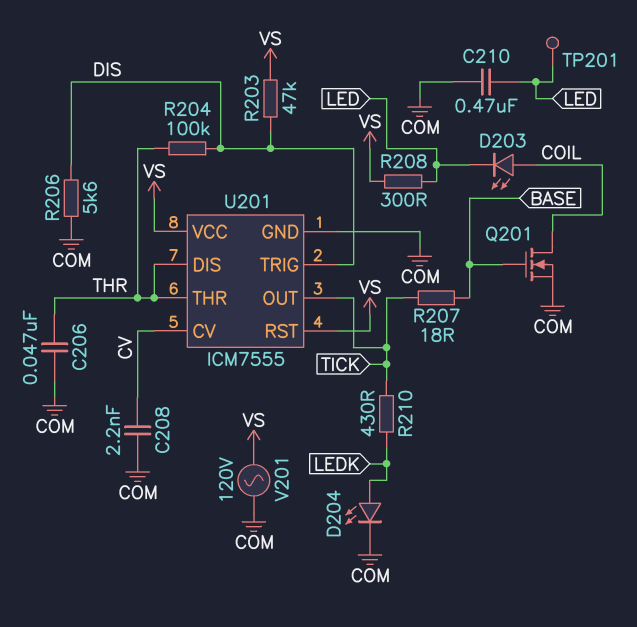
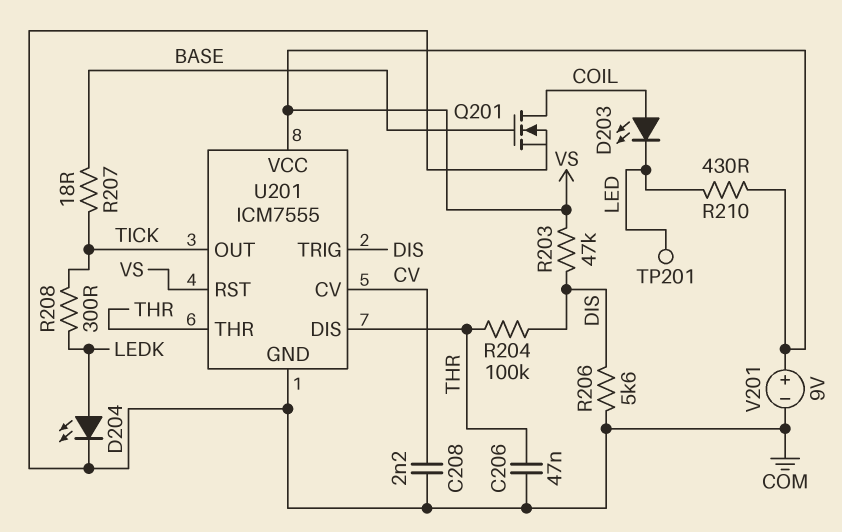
C210: 470nF (COM, LED) -> none
R208: 300 (LED, VS) -> 300 (LEDK, TICK)
R210: 430 (LEDK, TICK) -> 430 (LED, VS)
V201: AC 120V (COM, VS) -> 9V (plus VS, minus COM)

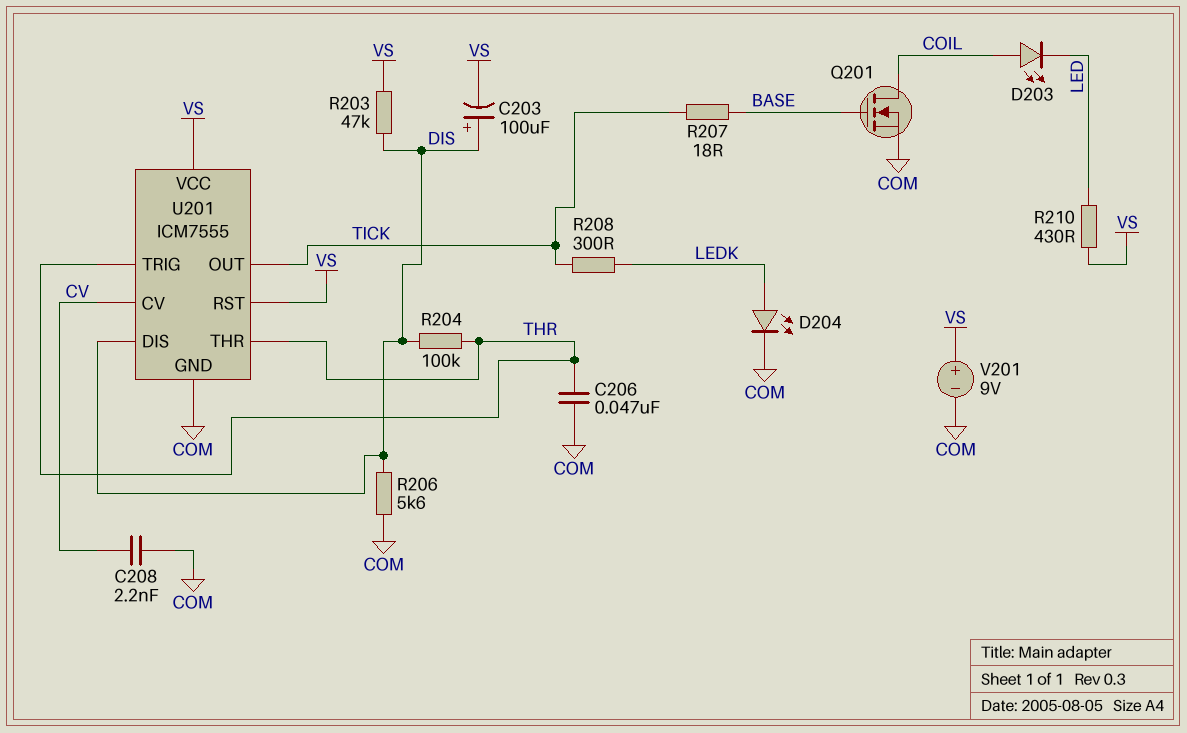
C203: none -> 100uF (plus DIS, minus VS)
TP201: test point (LED) -> none
U201 pin DIS: THR -> DIS
U201 pin TRIG: DIS -> THR

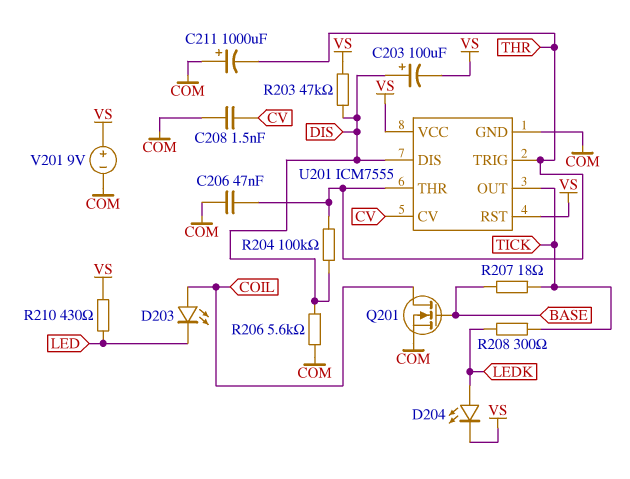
C208: 2.2nF (COM, CV) -> 1.5nF (COM, CV)
C211: none -> 1000uF (plus COM, minus THR)
D204: LED (A LEDK, K COM) -> LED (A LEDK, K VS)

